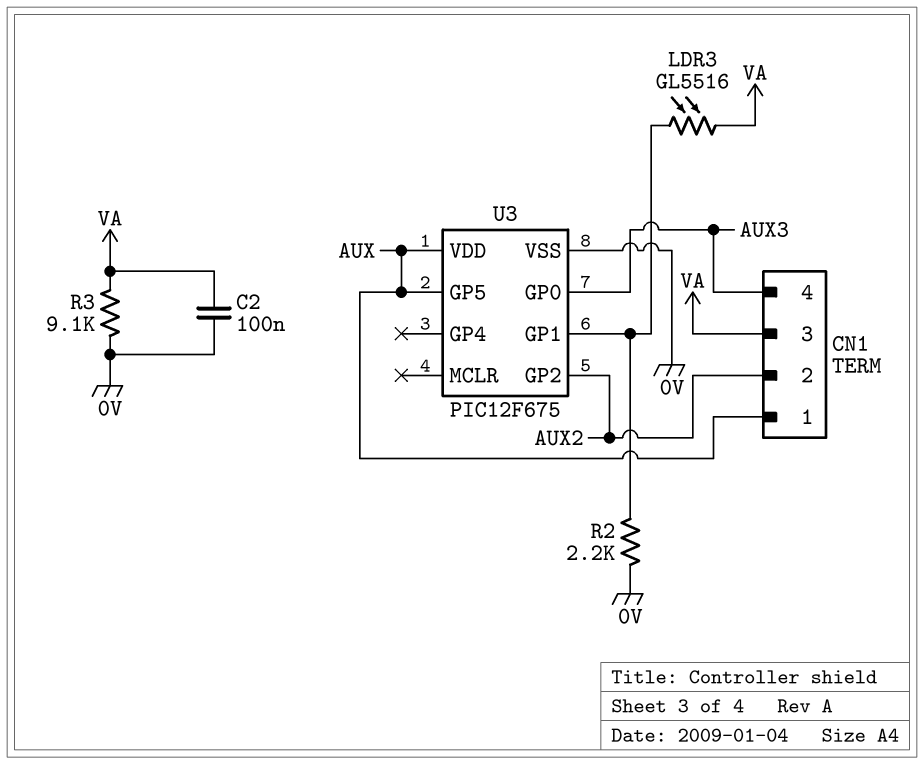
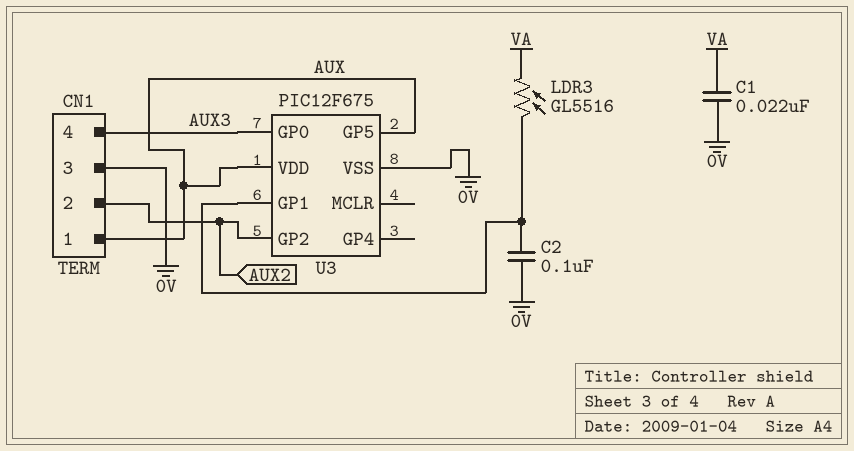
C1: none -> 22nF (0V, VA)
C2: 100nF (0V, VA) -> 100nF (0V, U3/GP1)
CN1 pin 3: VA -> 0V
R2: 2.2k (0V, U3/GP1) -> none
R3: 9.1k (0V, VA) -> none

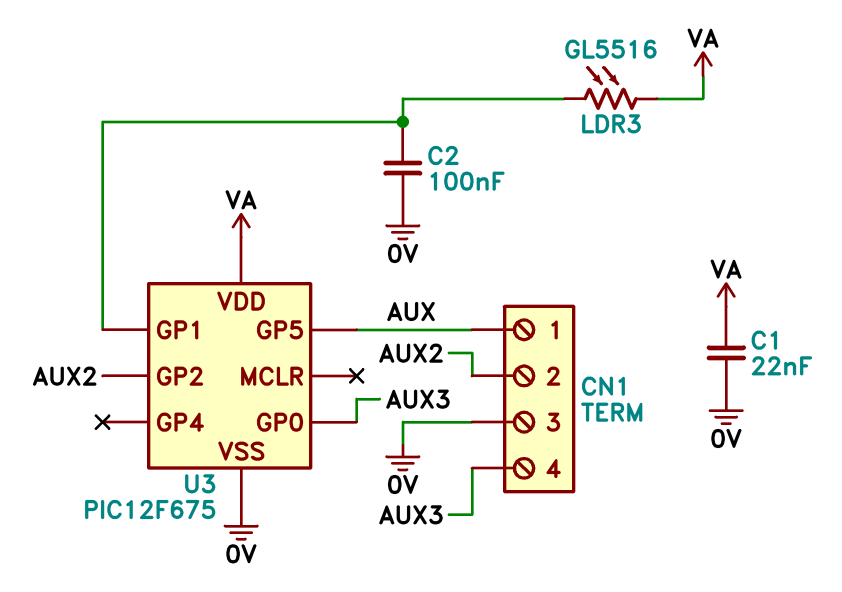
U3 pin VDD: AUX -> VA

